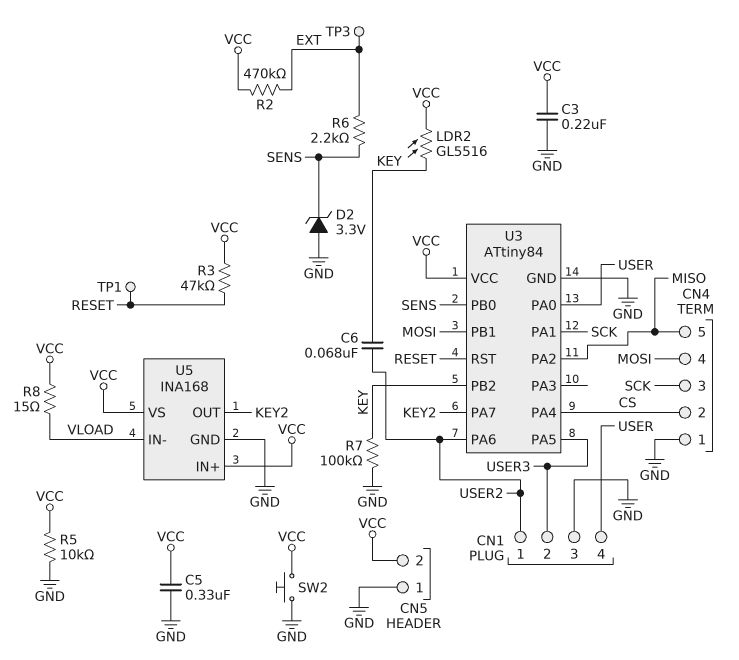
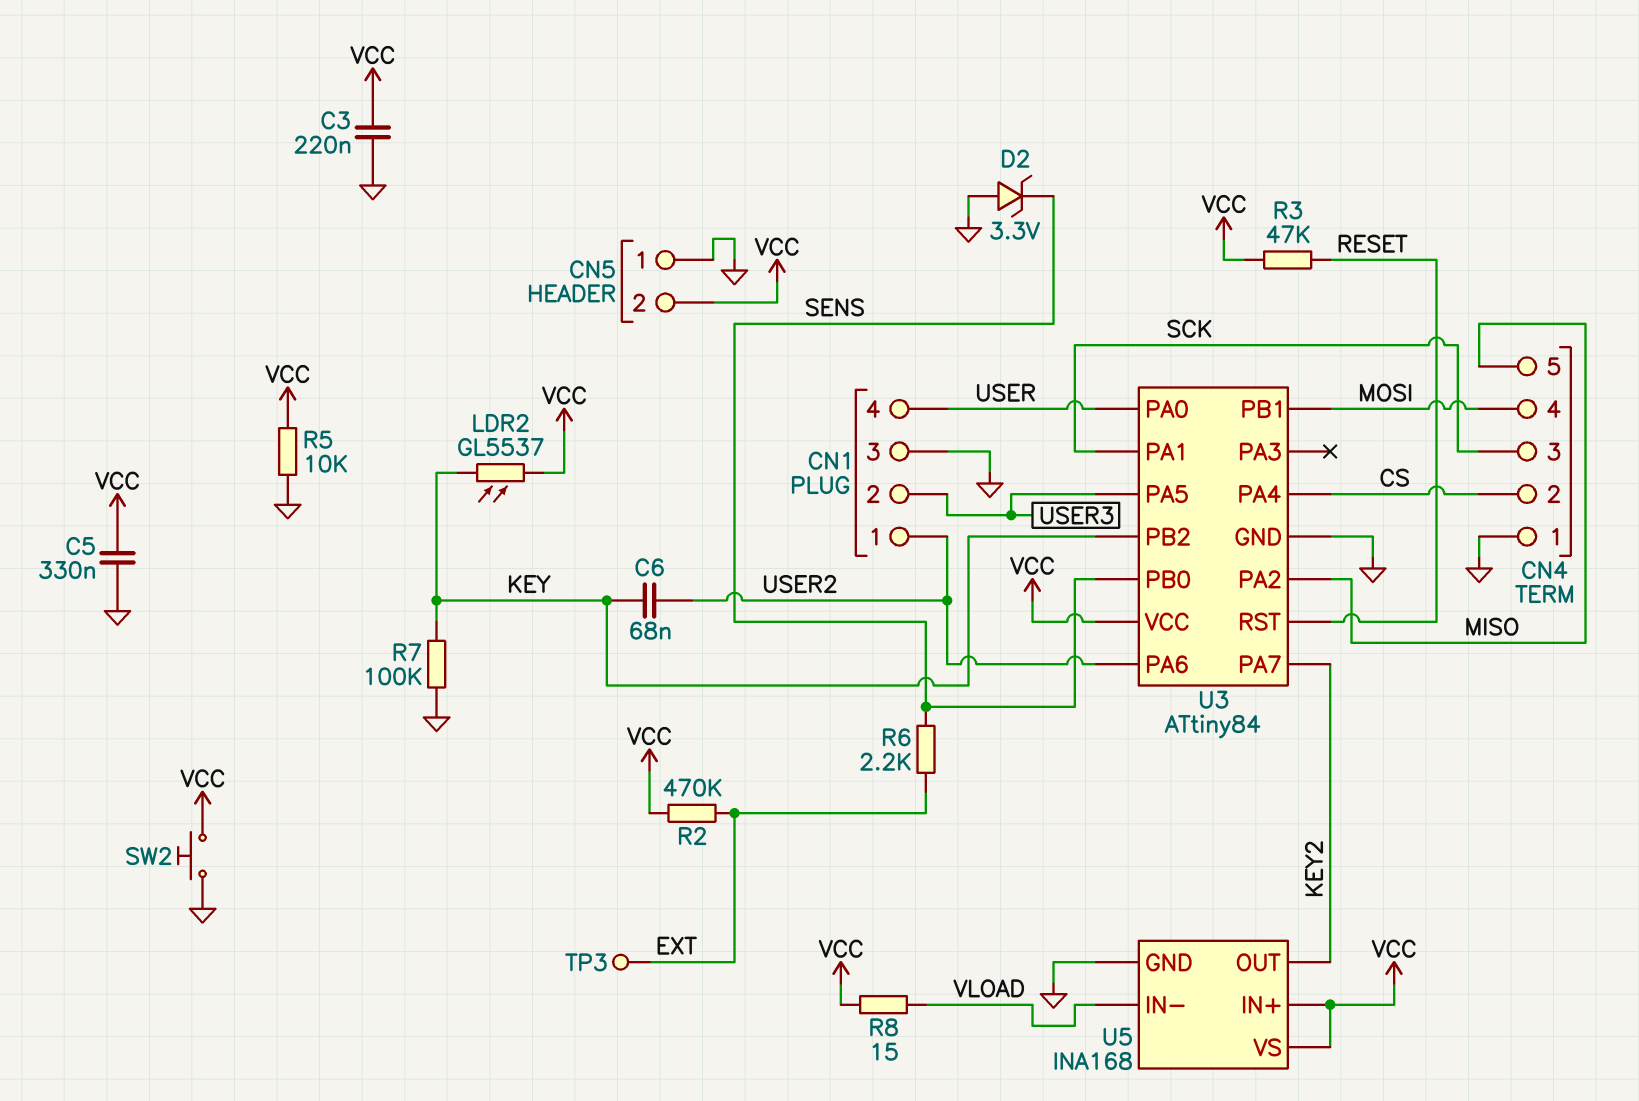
LDR2: GL5516 (KEY, VCC) -> GL5537 (KEY, VCC)
TP1: test point (RESET) -> none

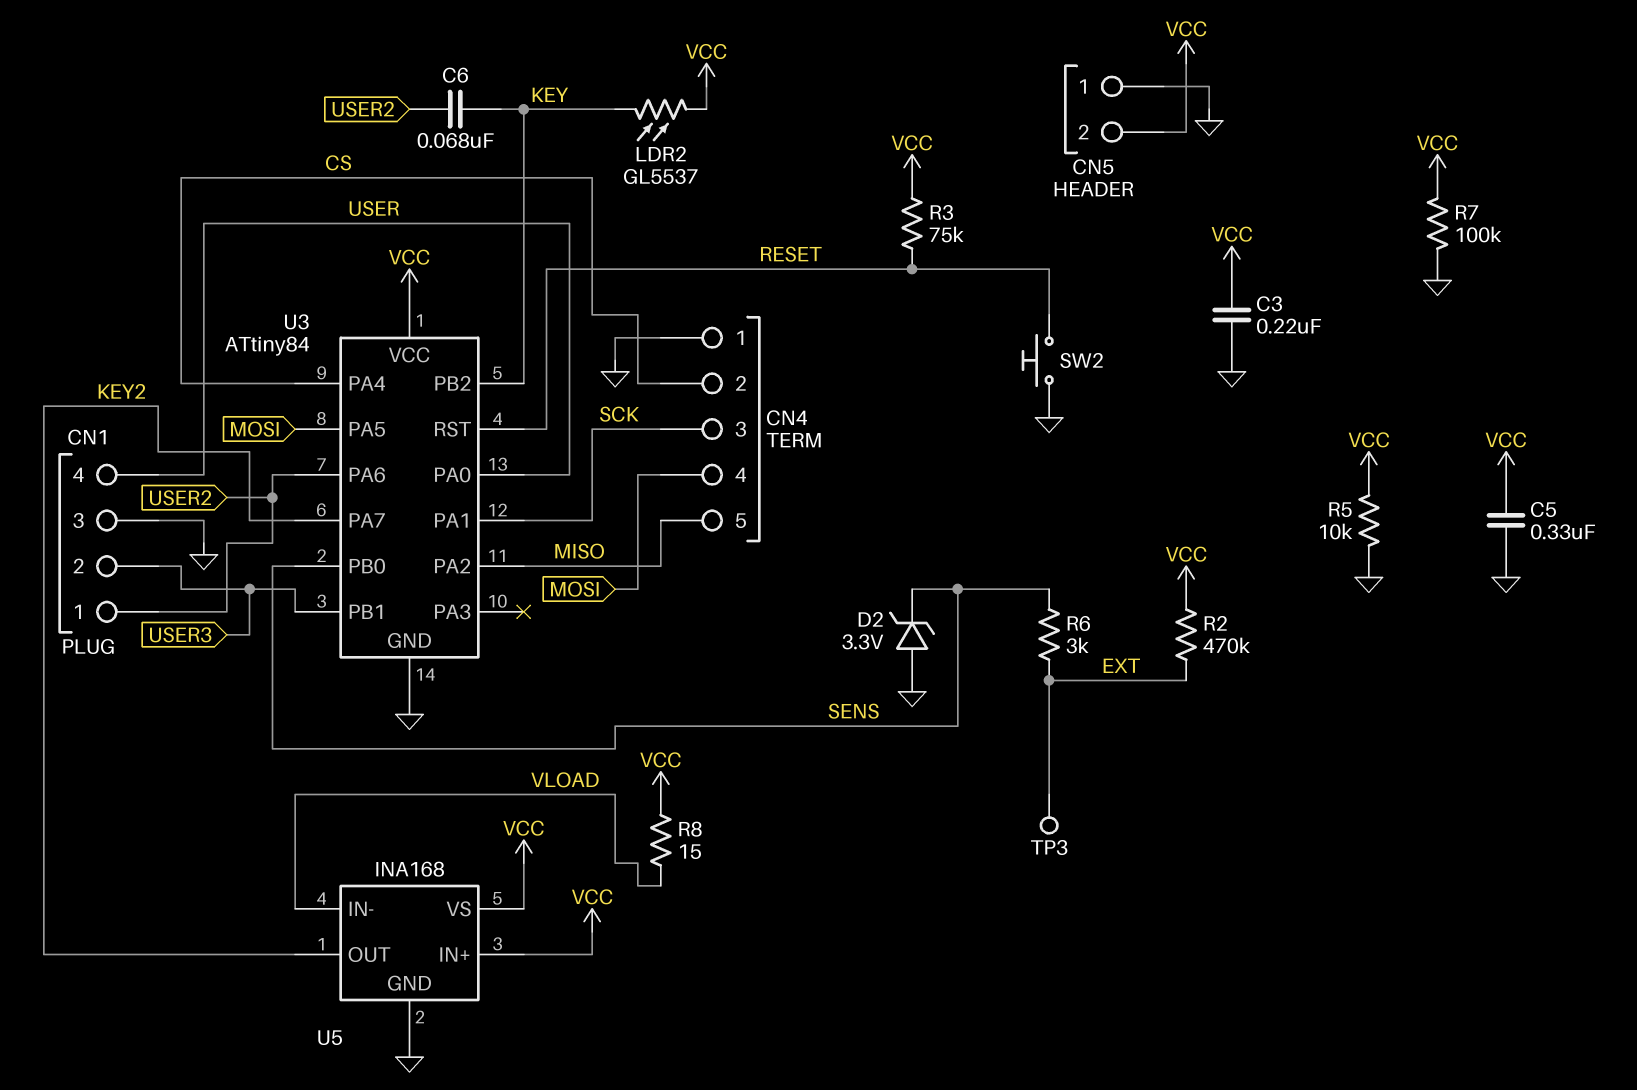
R3: 47k (RESET, VCC) -> 75k (RESET, VCC)
R6: 2.2k (EXT, SENS) -> 3k (EXT, SENS)
R7: 100k (GND, KEY) -> 100k (GND, VCC)
SW2: button (GND, VCC) -> button (GND, RESET)
U3 pin PA5: USER3 -> MOSI
U3 pin PB1: MOSI -> USER3

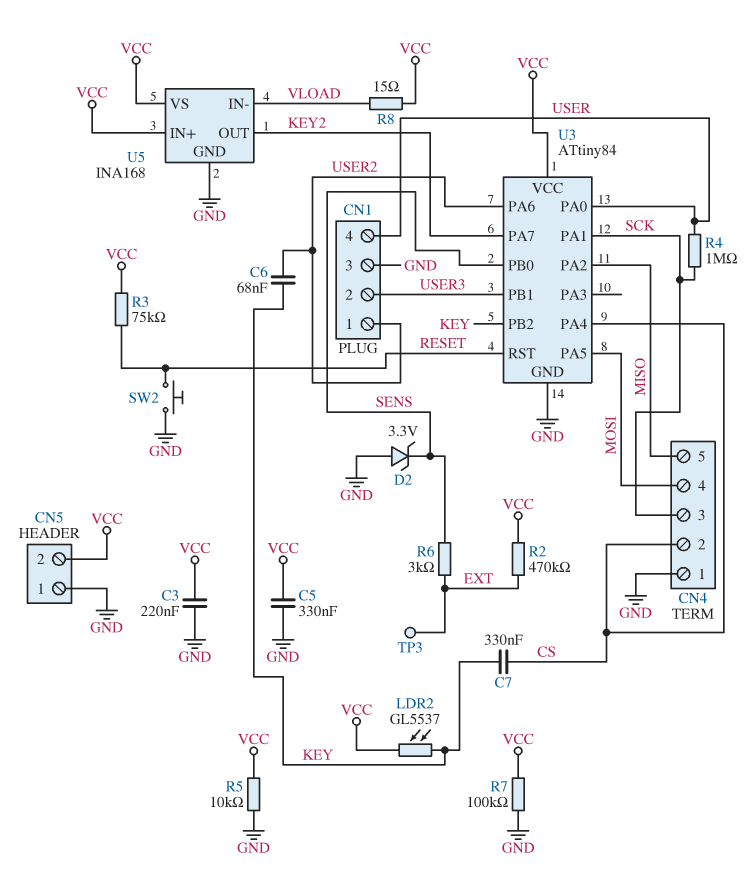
C7: none -> 330nF (CS, KEY)
R4: none -> 1M (SCK, USER)

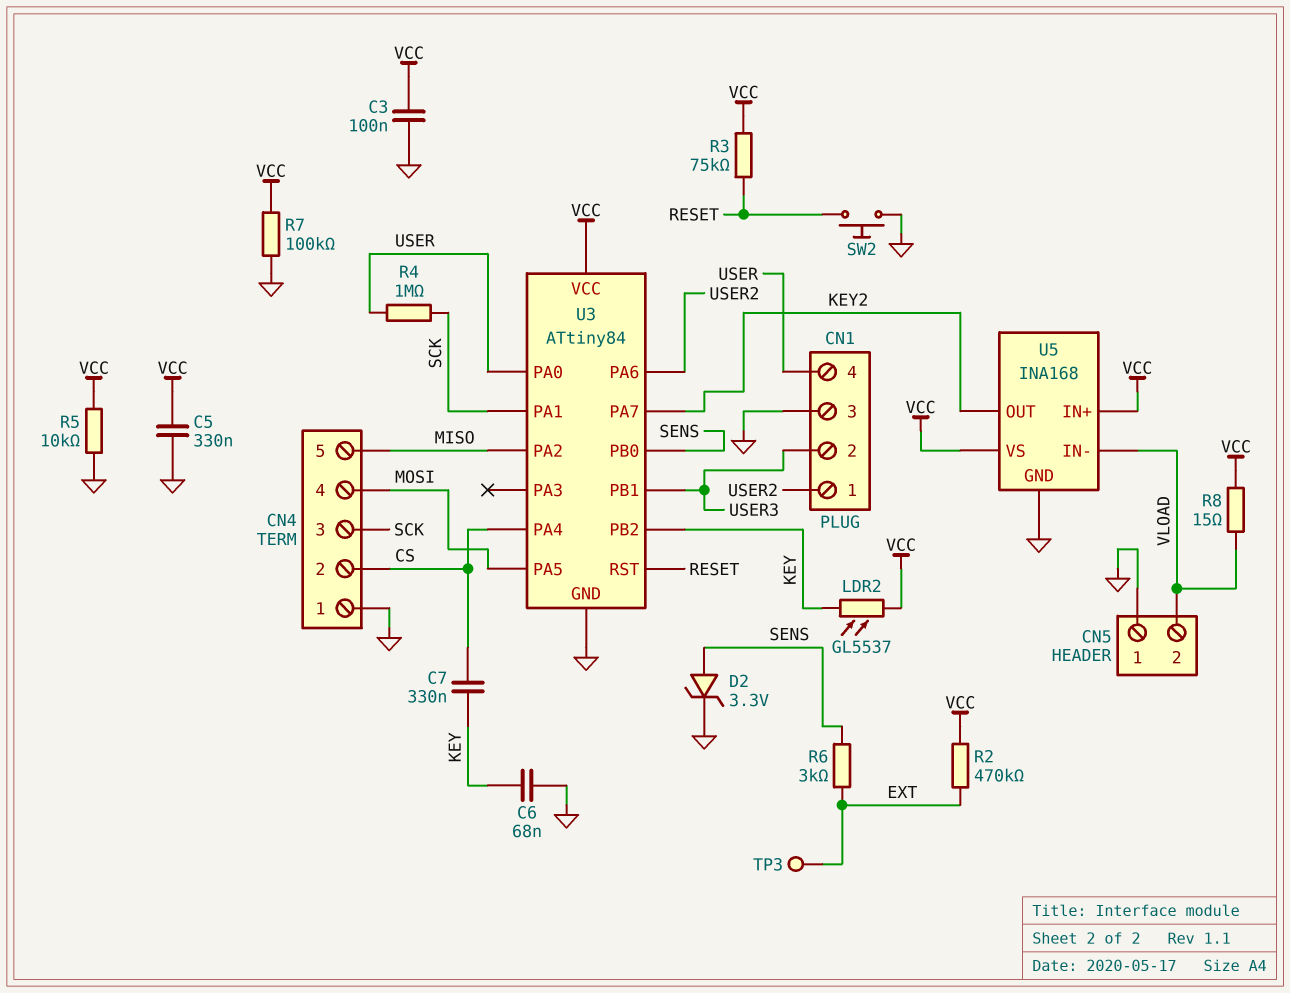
C3: 220nF (GND, VCC) -> 100nF (GND, VCC)
C6: 68nF (KEY, USER2) -> 68nF (GND, KEY)
CN5 pin 2: VCC -> VLOAD
D2: zener 3.3V (A GND, K SENS) -> zener 3.3V (A SENS, K GND)

